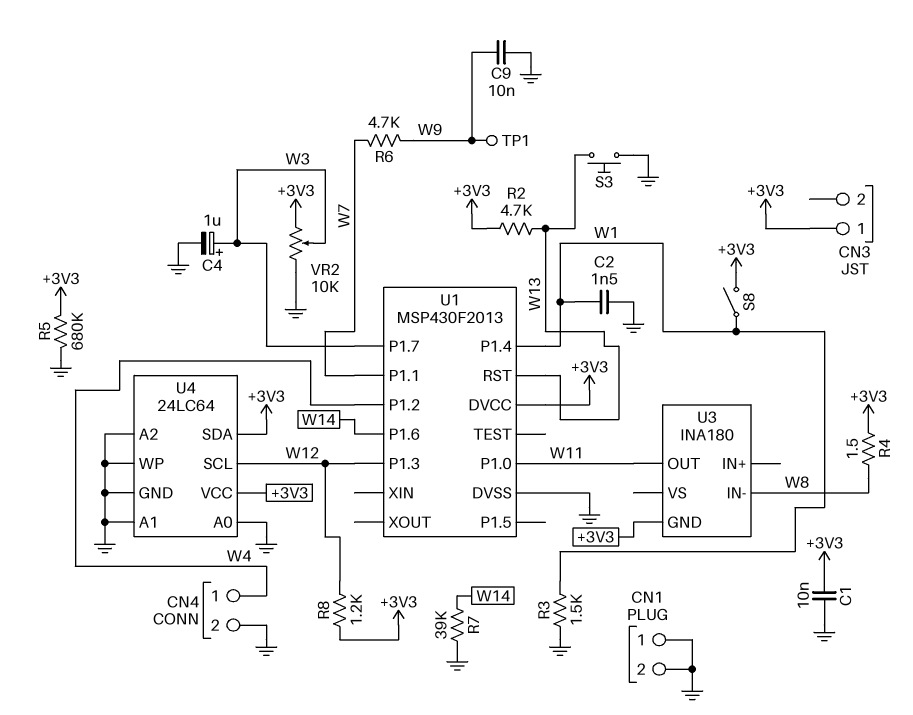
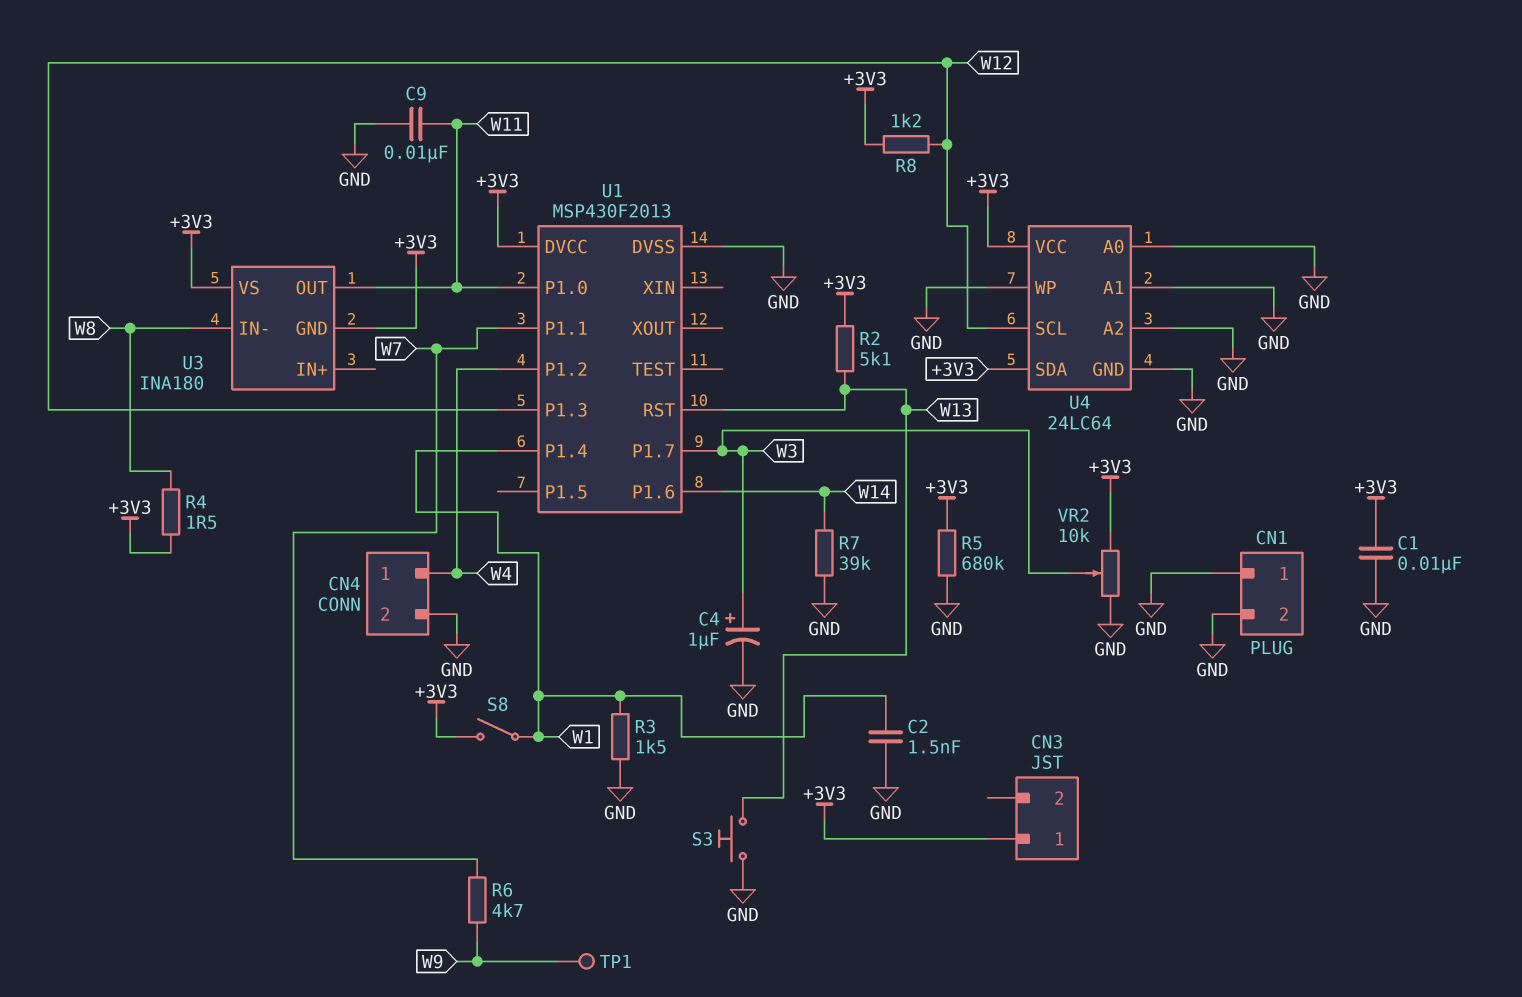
C9: 10nF (GND, W9) -> 10nF (GND, W11)
R2: 4.7k (+3V3, W13) -> 5.1k (+3V3, W13)
U3 pin VS: none -> +3V3

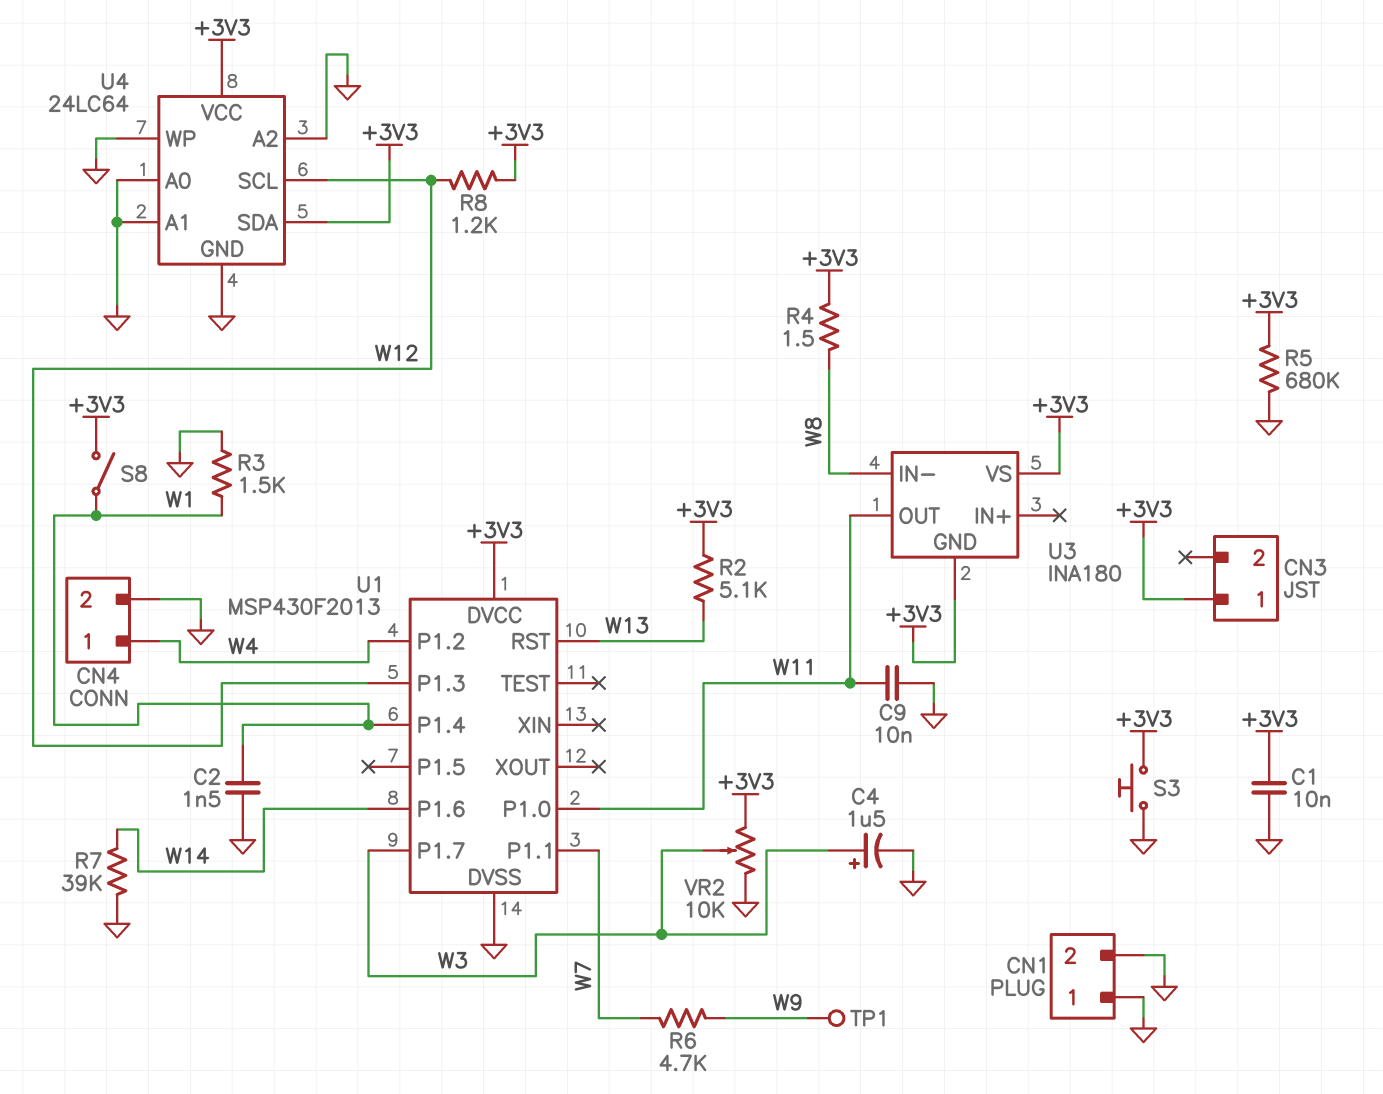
C4: 1uF (plus W3, minus GND) -> 1.5uF (plus W3, minus GND)
S3: button (GND, W13) -> button (+3V3, GND)

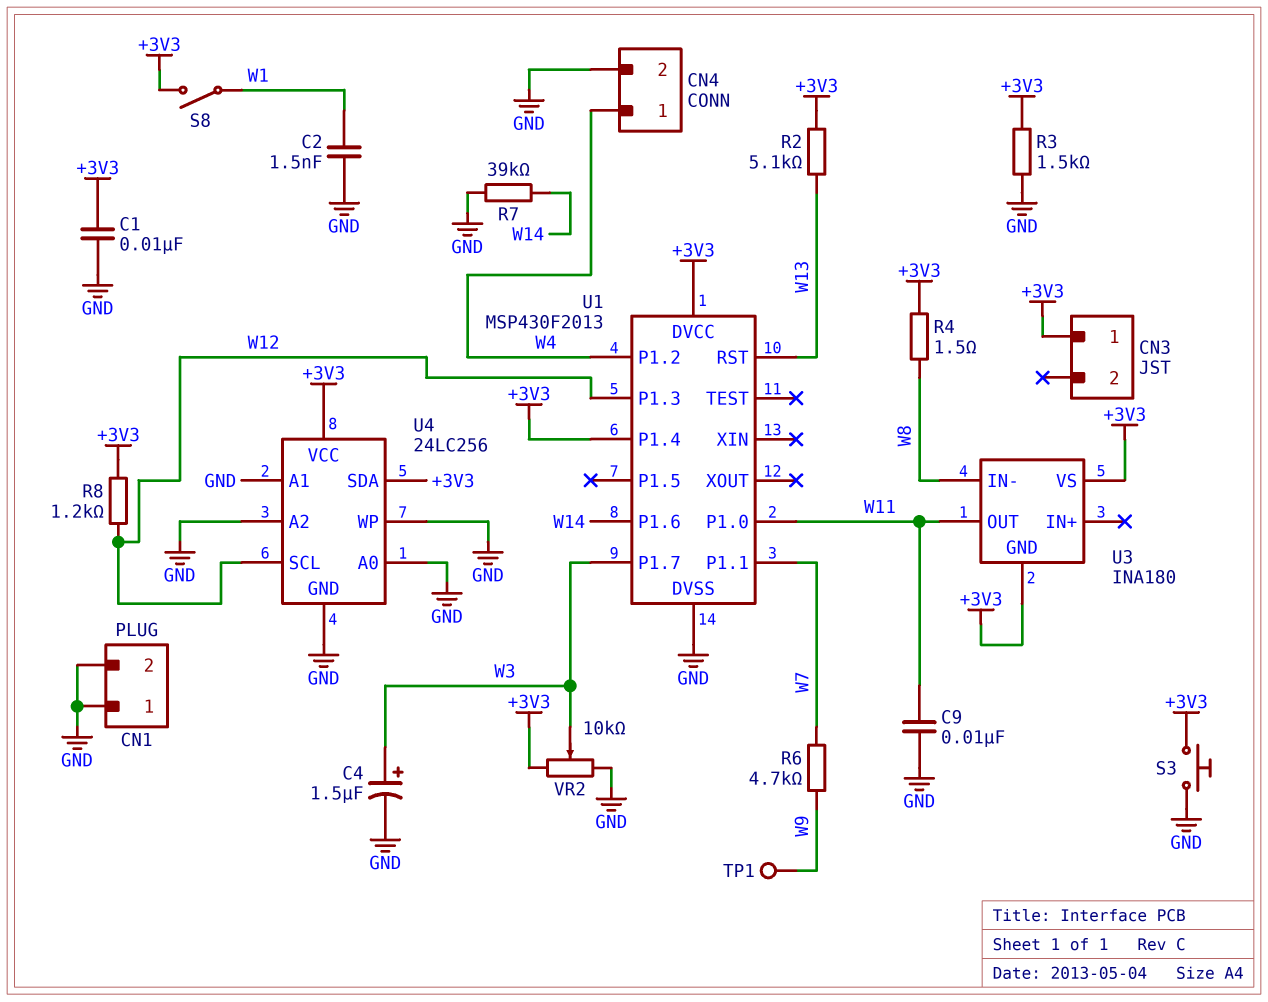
R3: 1.5k (GND, W1) -> 1.5k (+3V3, GND)
R5: 680k (+3V3, GND) -> none
U1 pin P1.4: W1 -> +3V3
U4: 24LC64 -> 24LC256

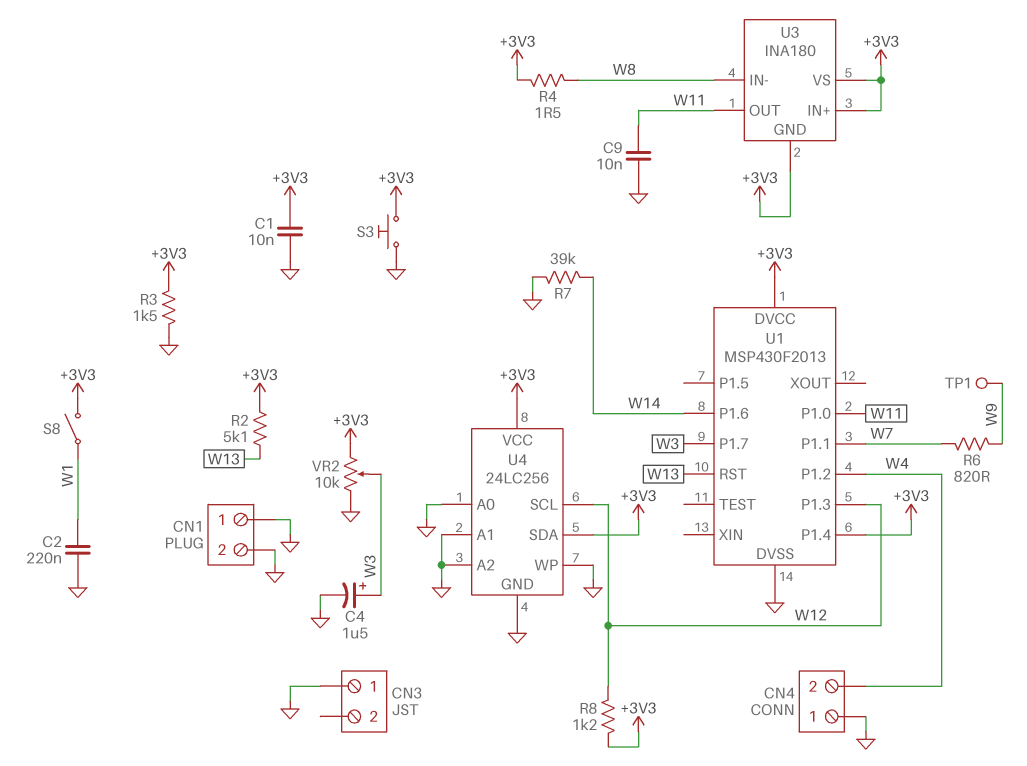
C2: 1.5nF (GND, W1) -> 220nF (GND, W1)
CN3 pin 1: +3V3 -> GND
CN4 pin 1: W4 -> GND
CN4 pin 2: GND -> W4
R6: 4.7k (W7, W9) -> 820 (W7, W9)
U3 pin IN+: none -> +3V3

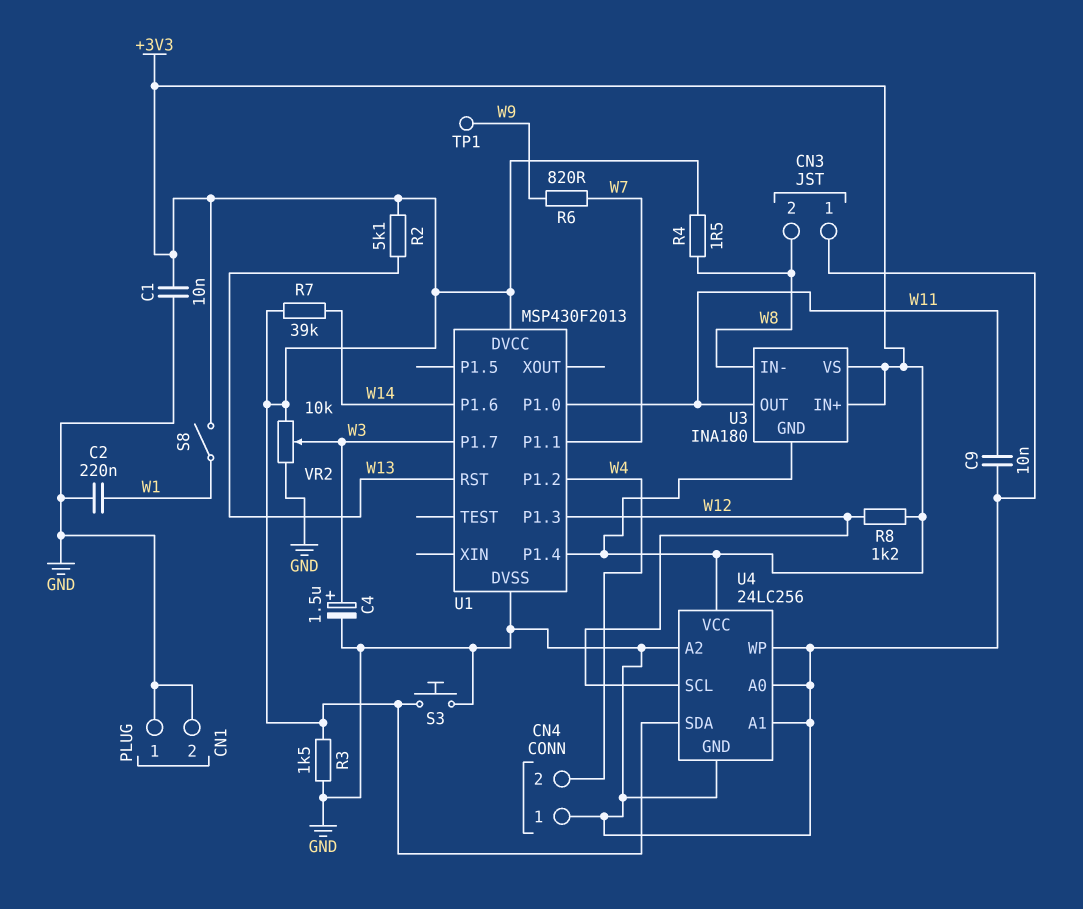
CN3 pin 2: none -> W8
R7: 39k (GND, W14) -> 39k (+3V3, W14)

